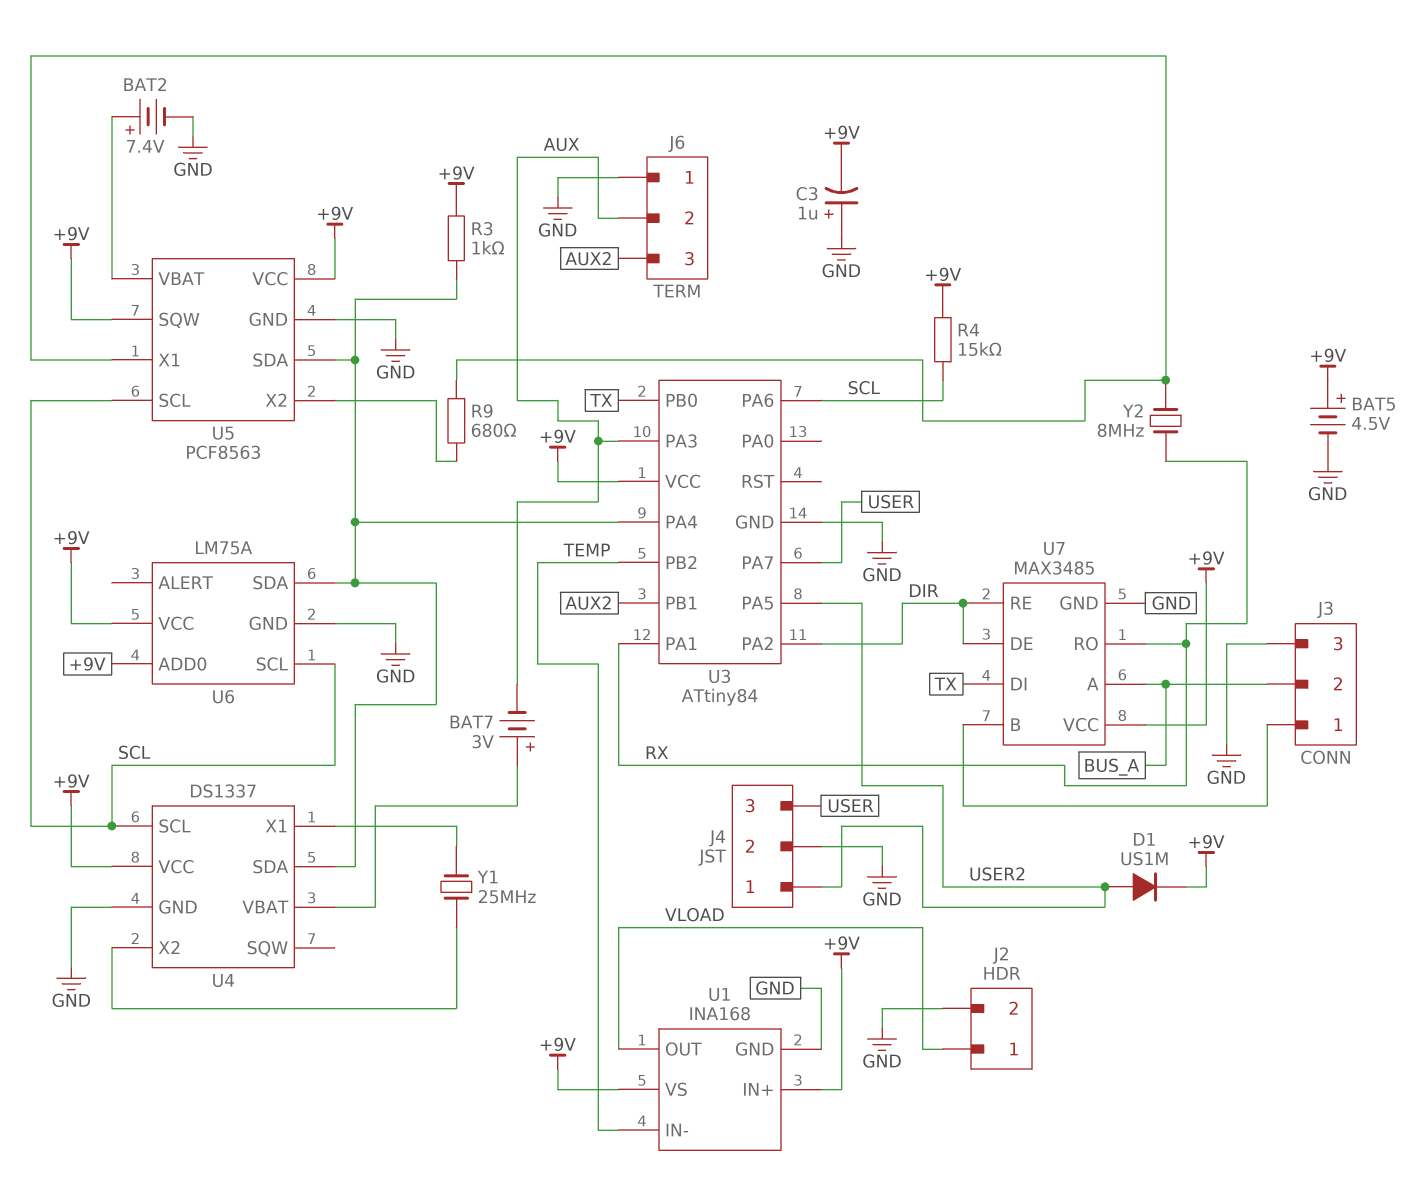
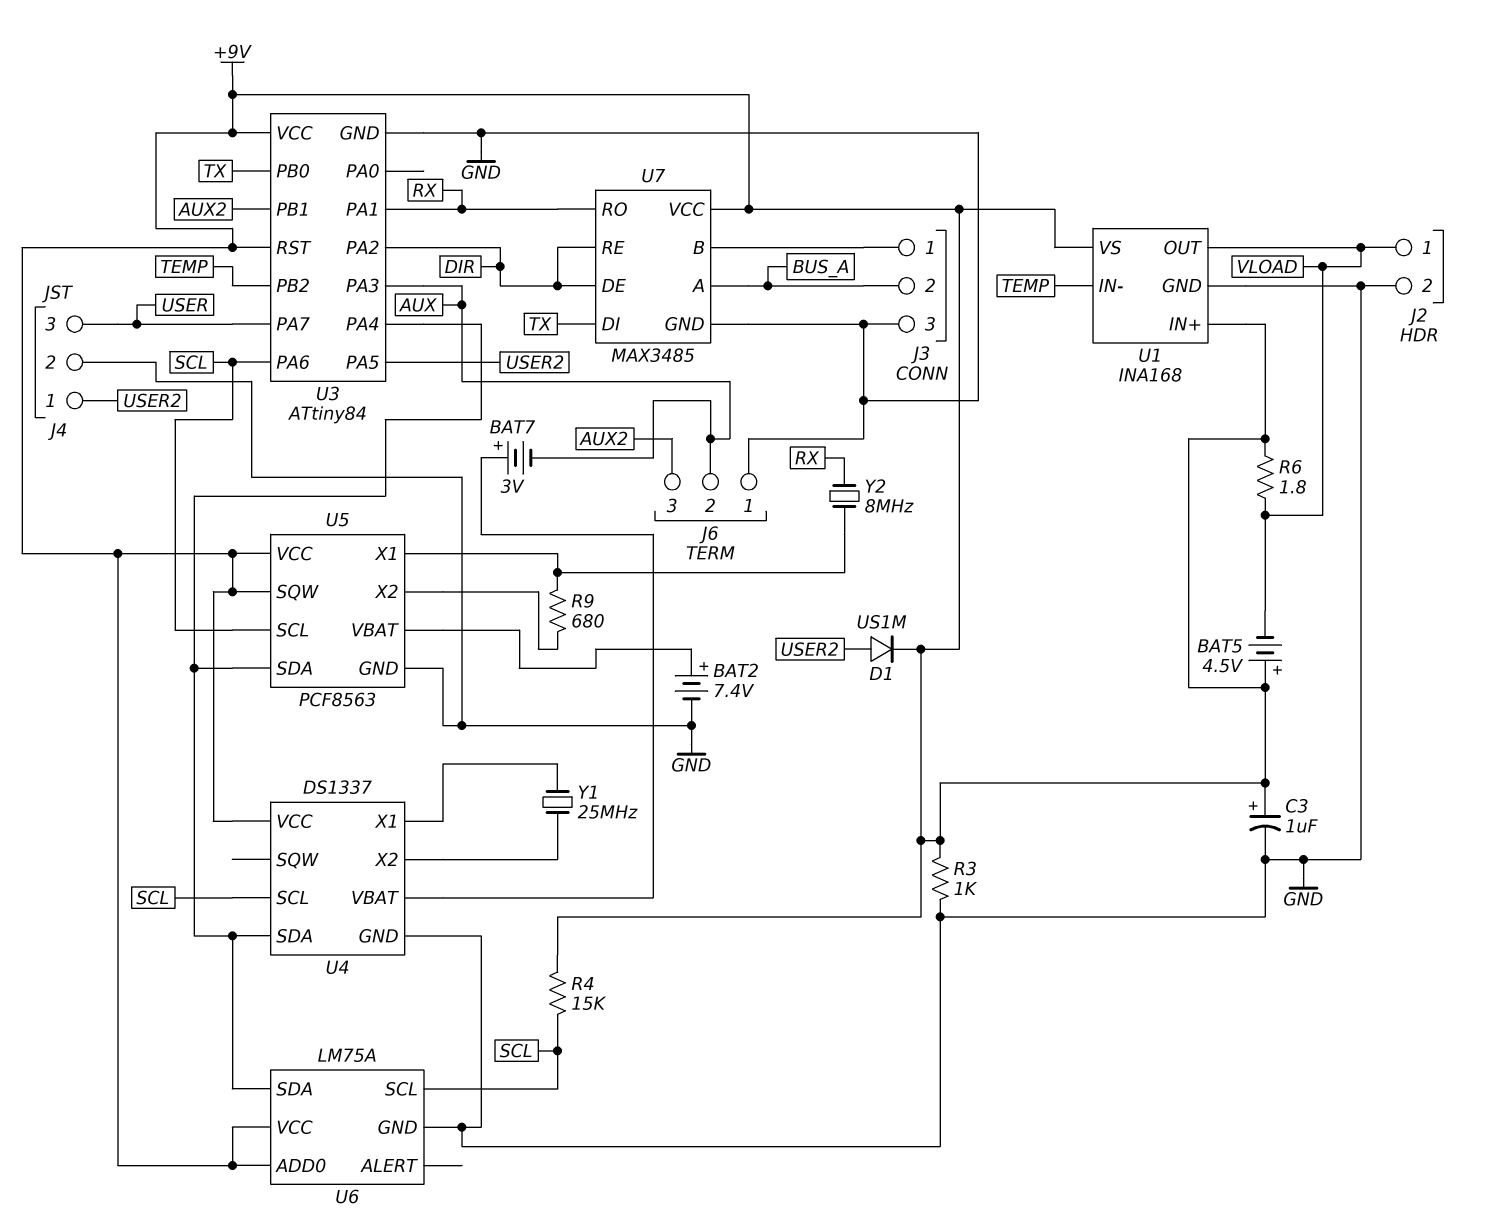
BAT5: 4.5V (plus +9V, minus GND) -> 4.5V (plus +9V, minus VLOAD)
C3: 1uF (plus GND, minus +9V) -> 1uF (plus +9V, minus GND)
R3: 1k (+9V, U3/PA4) -> 1k (+9V, GND)
R6: none -> 1.8 (+9V, VLOAD)
U3 pin RST: none -> +9V

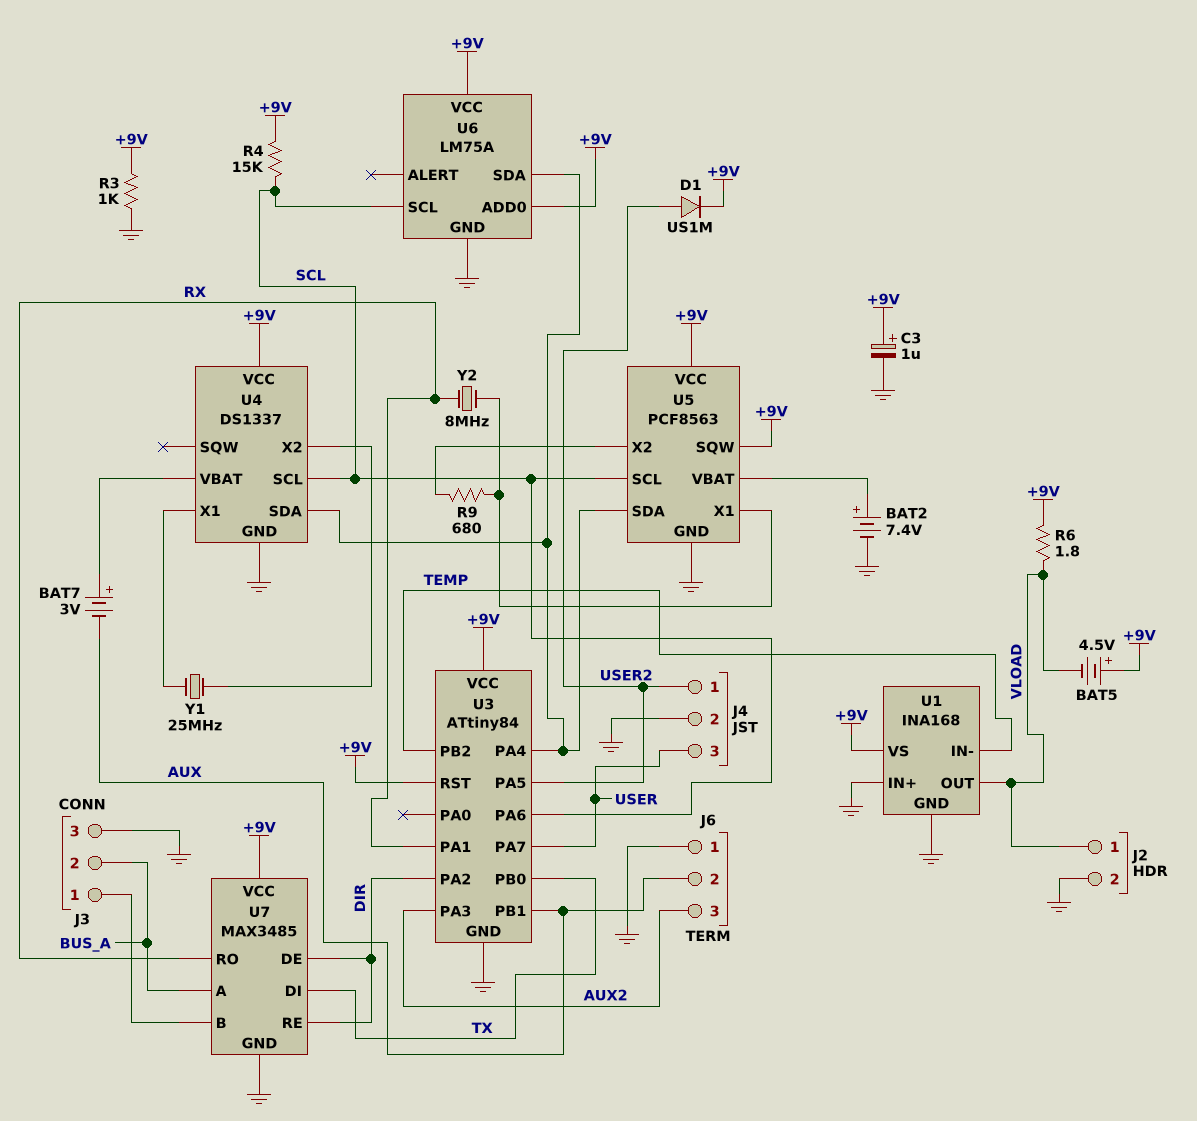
U1 pin IN+: +9V -> GND
U3 pin PA3: AUX -> AUX2
U3 pin PB1: AUX2 -> AUX

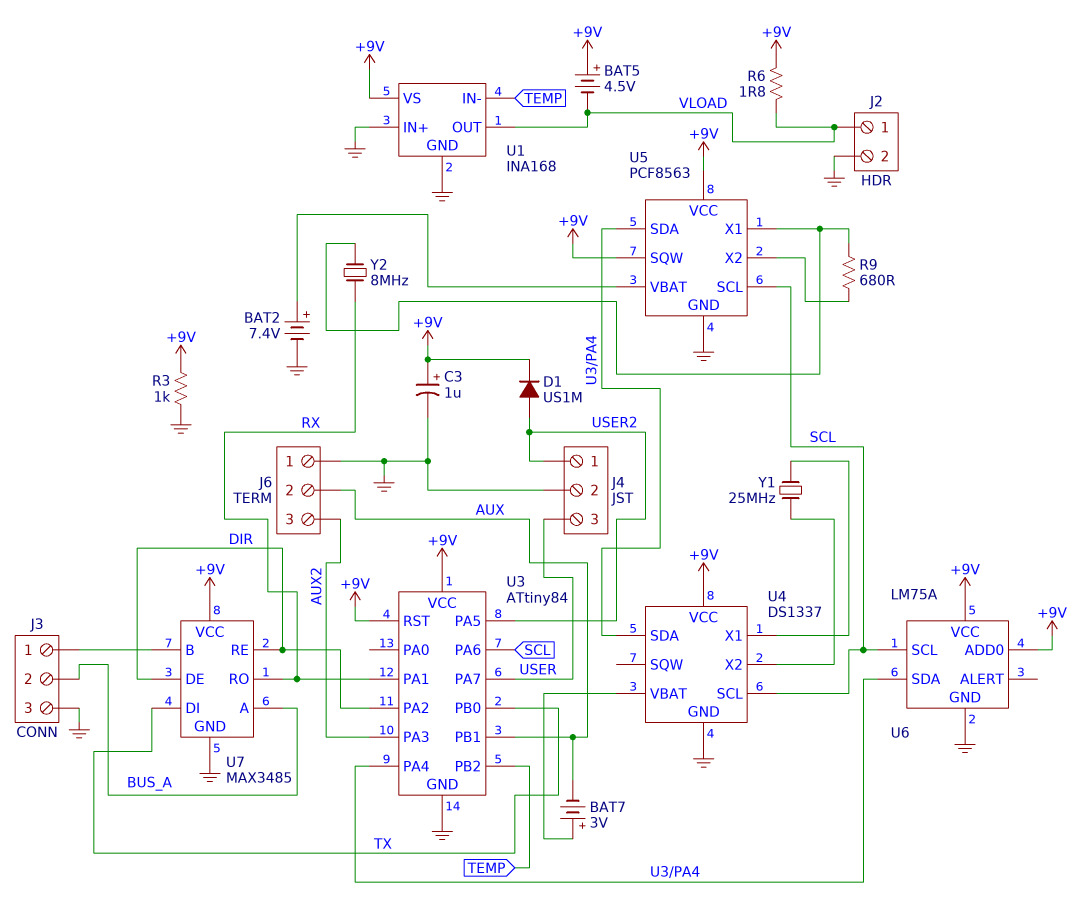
R4: 15k (+9V, SCL) -> none

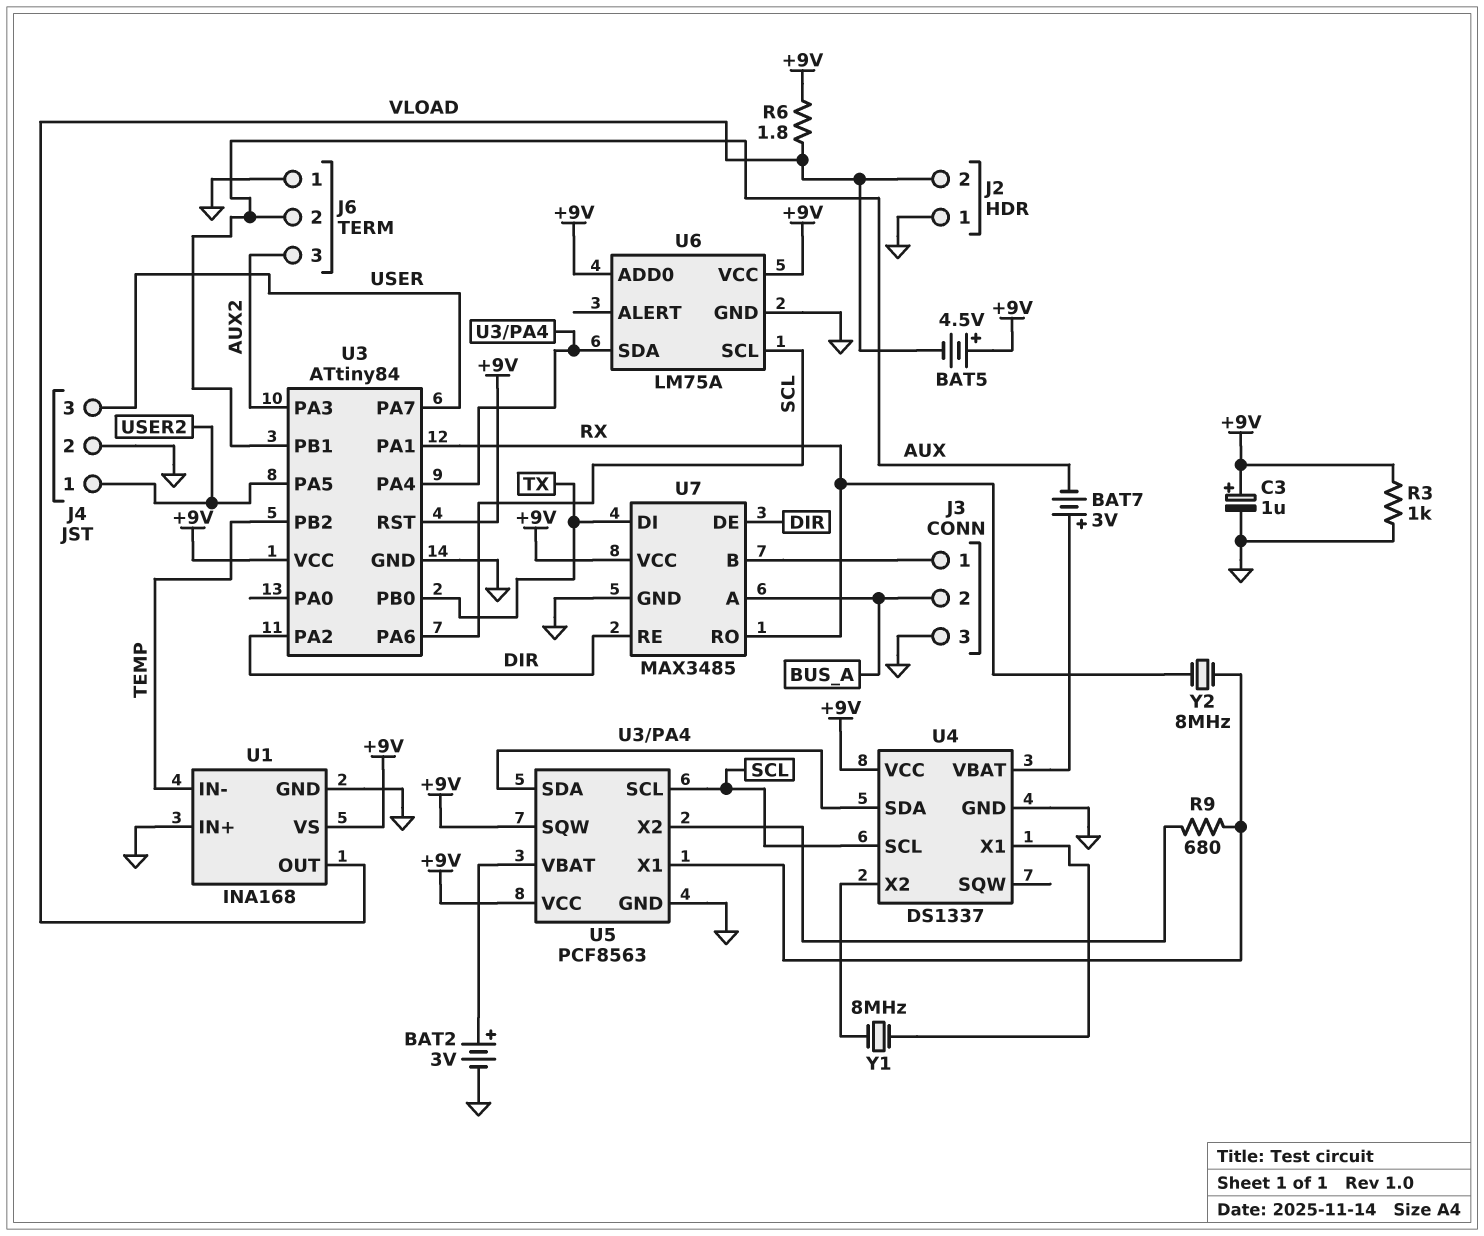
BAT2: 7.4V (plus U5/VBAT, minus GND) -> 3V (plus U5/VBAT, minus GND)
D1: diode US1M (A USER2, K +9V) -> none
J2 pin 1: VLOAD -> GND
J2 pin 2: GND -> VLOAD
Y1: 25MHz (U4/X1, U4/X2) -> 8MHz (U4/X1, U4/X2)

